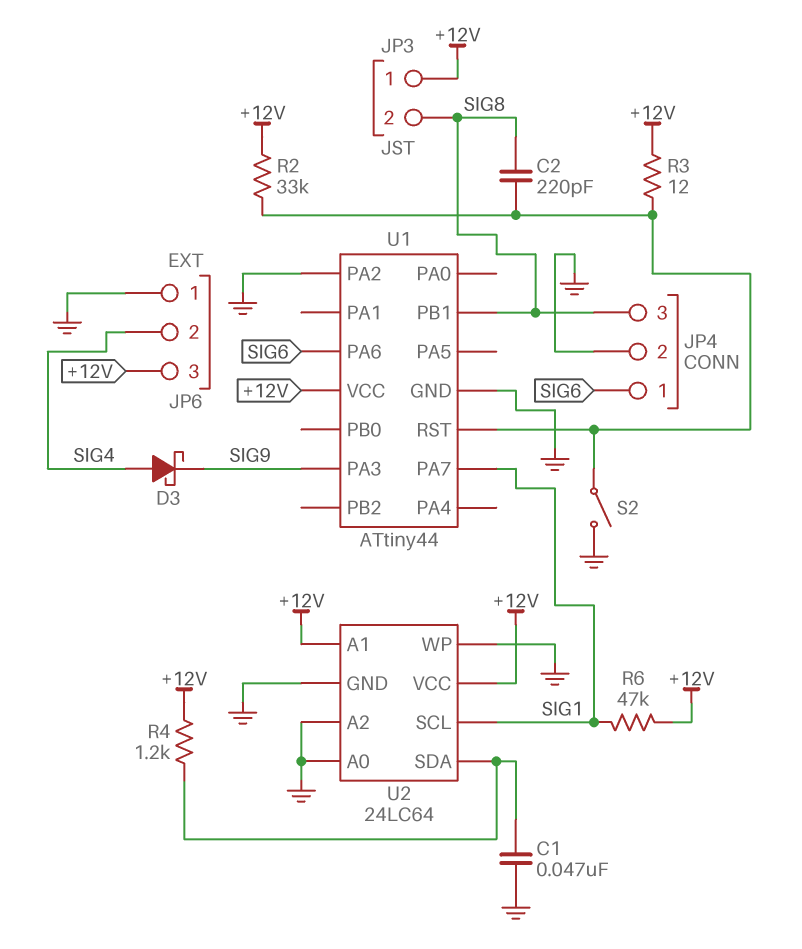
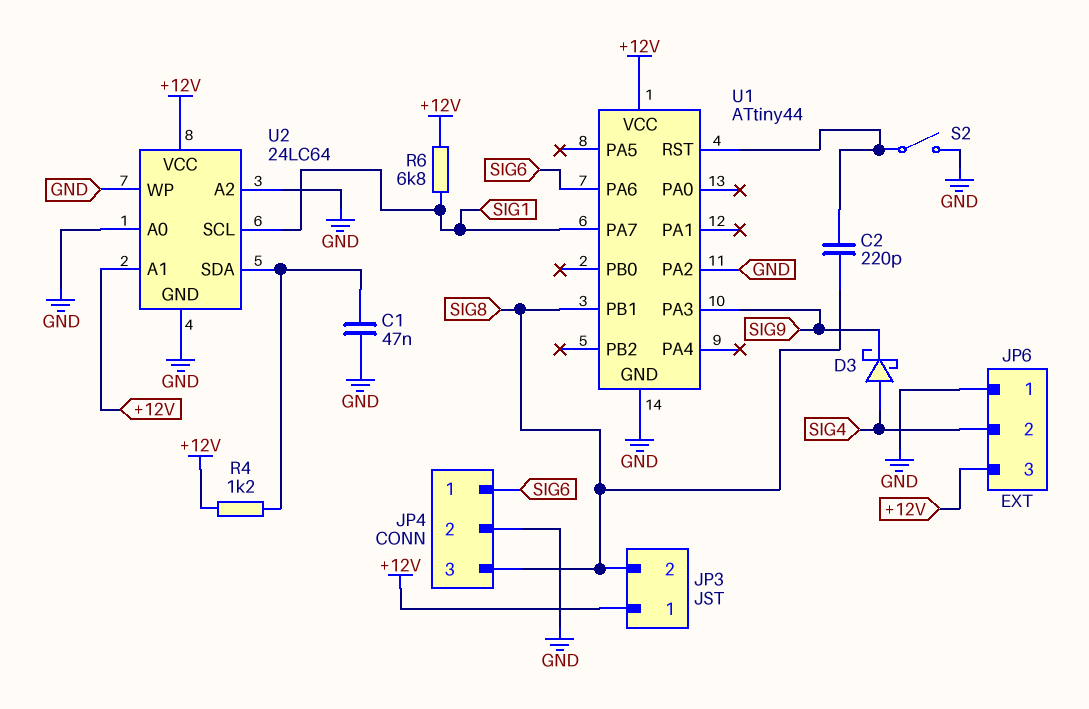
R2: 33k (+12V, U1/RST) -> none
R3: 12 (+12V, U1/RST) -> none
R6: 47k (+12V, SIG1) -> 6.8k (+12V, SIG1)

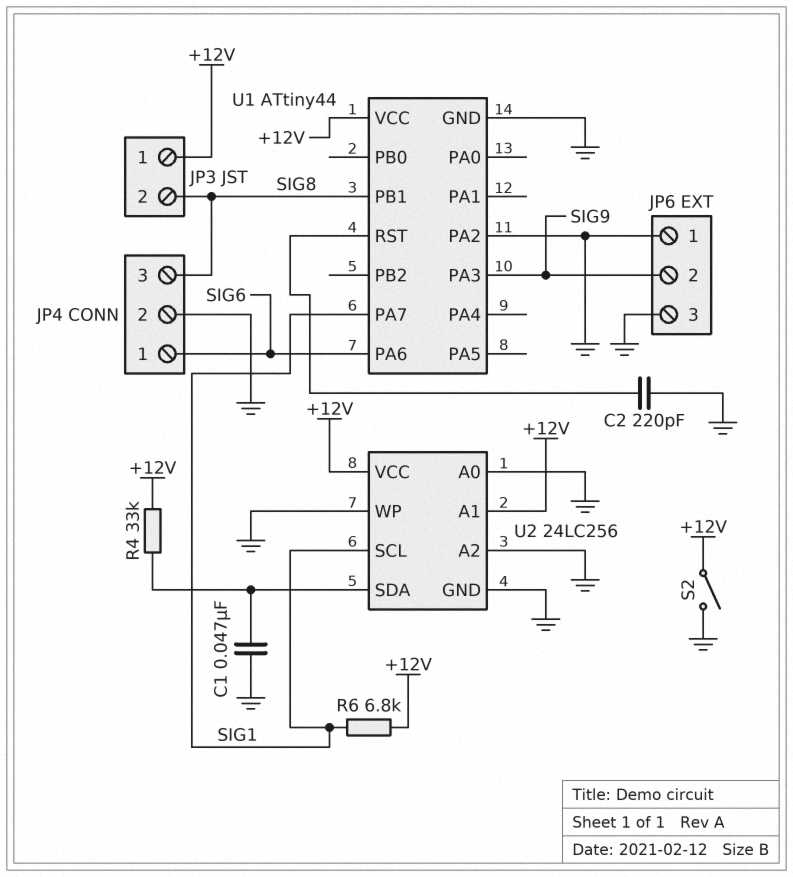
C2: 220pF (SIG8, U1/RST) -> 220pF (GND, U1/RST)
D3: schottky (A SIG4, K SIG9) -> none
JP6 pin 2: SIG4 -> SIG9
JP6 pin 3: +12V -> GND
R4: 1.2k (+12V, U2/SDA) -> 33k (+12V, U2/SDA)
S2: switch (GND, U1/RST) -> switch (+12V, GND)
U2: 24LC64 -> 24LC256

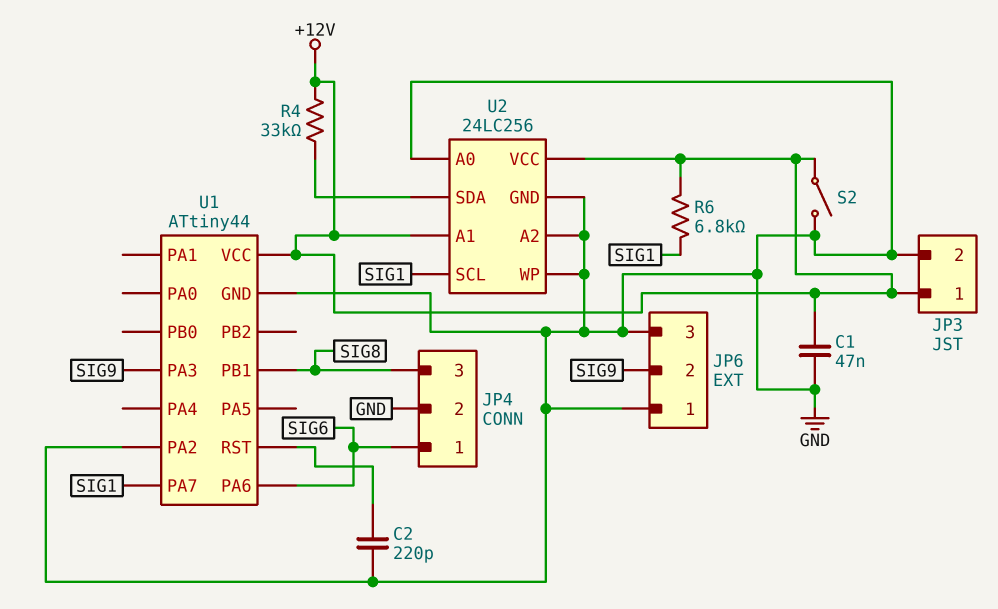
C1: 47nF (GND, U2/SDA) -> 47nF (+12V, GND)
JP3 pin 2: SIG8 -> GND

